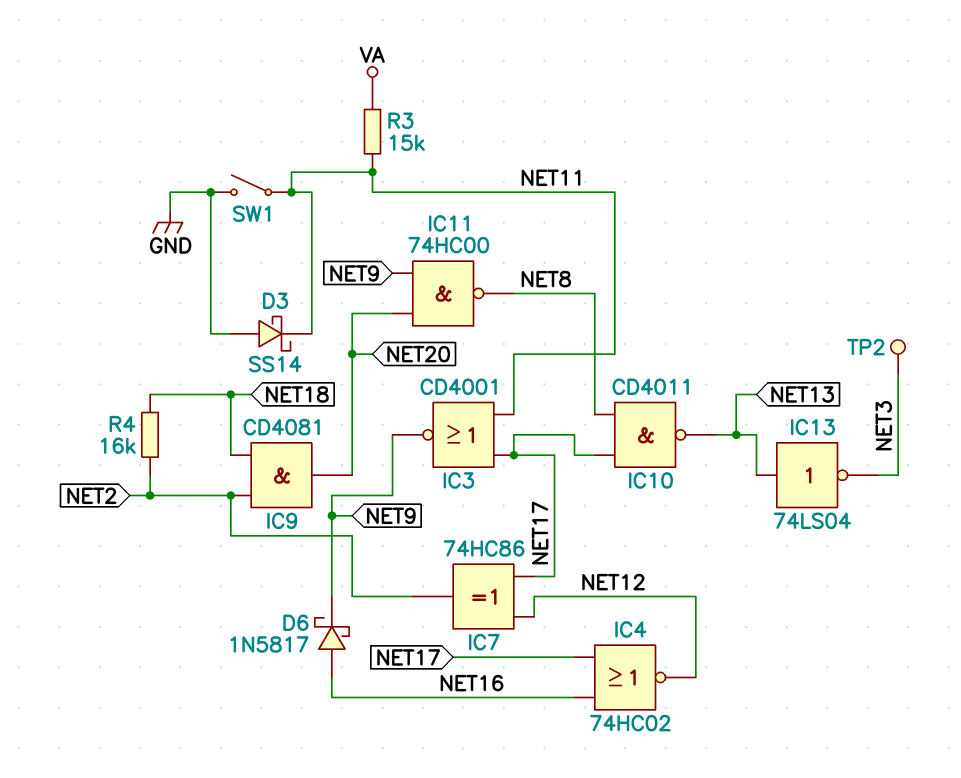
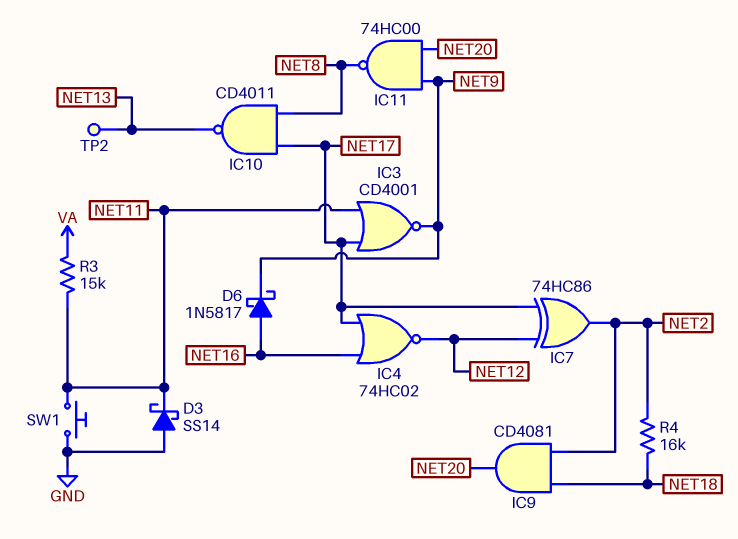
IC13: NOT 74LS04 (in NET13, out NET3) -> none
SW1: switch (GND, NET11) -> button (GND, NET11)
TP2: test point (NET3) -> test point (NET13)

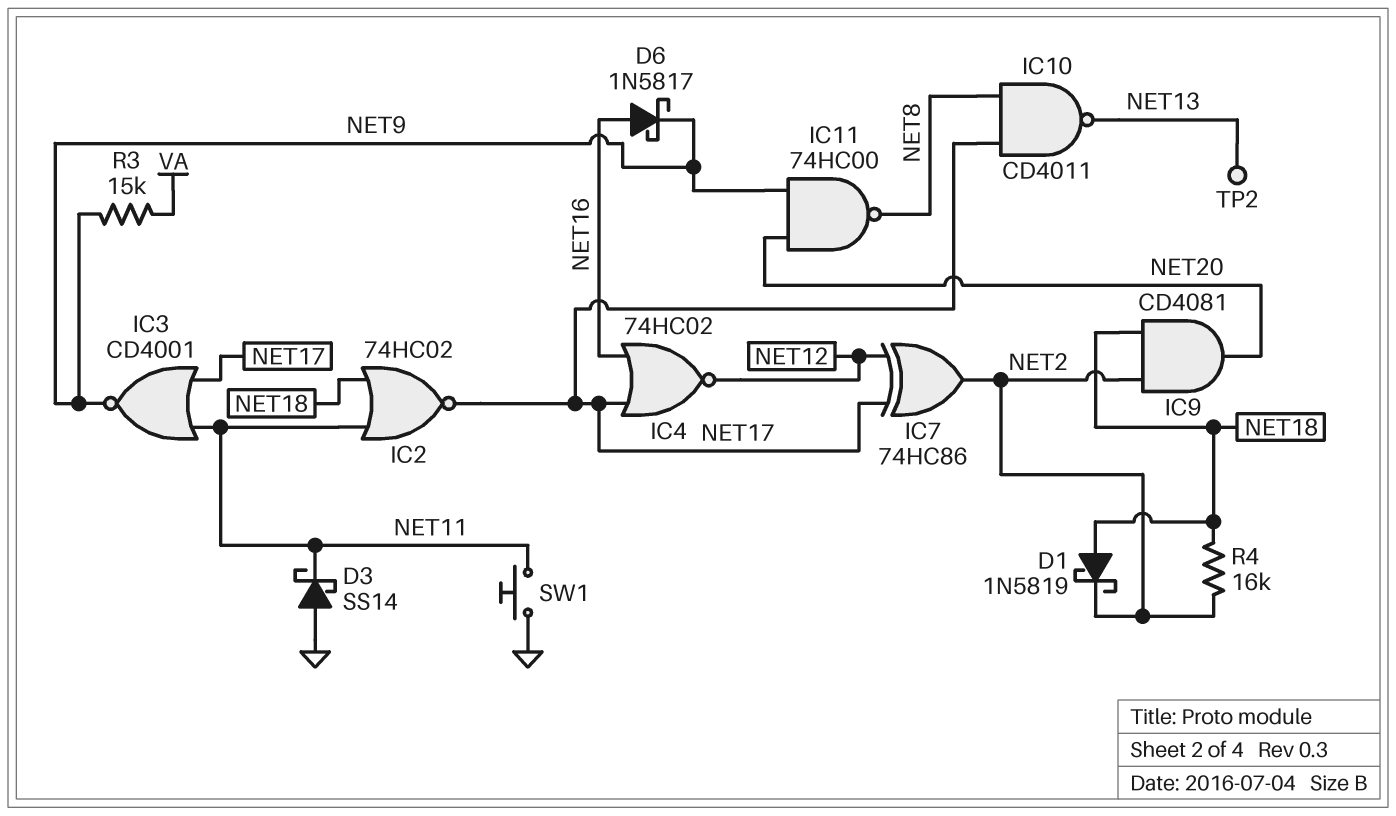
D1: none -> schottky 1N5819 (A NET18, K NET2)
IC2: none -> NOR 74HC02 (in NET11, in NET18, out NET17)
R3: 15k (NET11, VA) -> 15k (NET9, VA)

